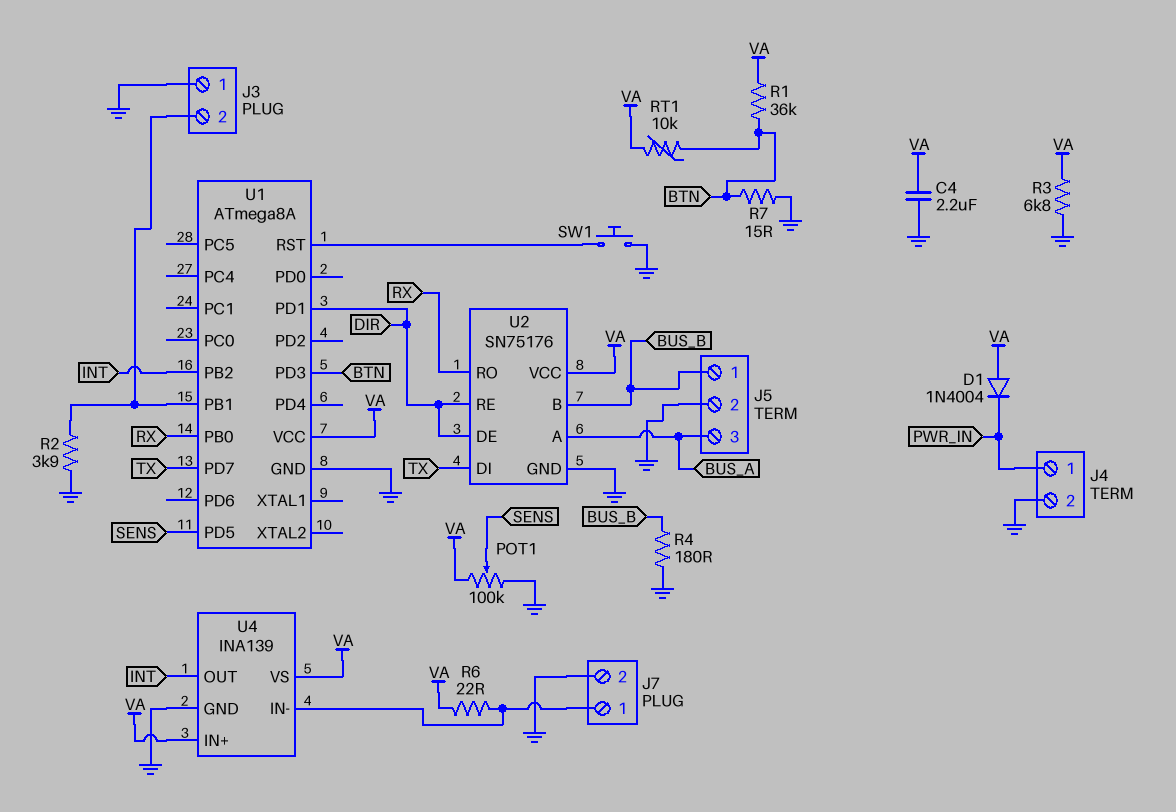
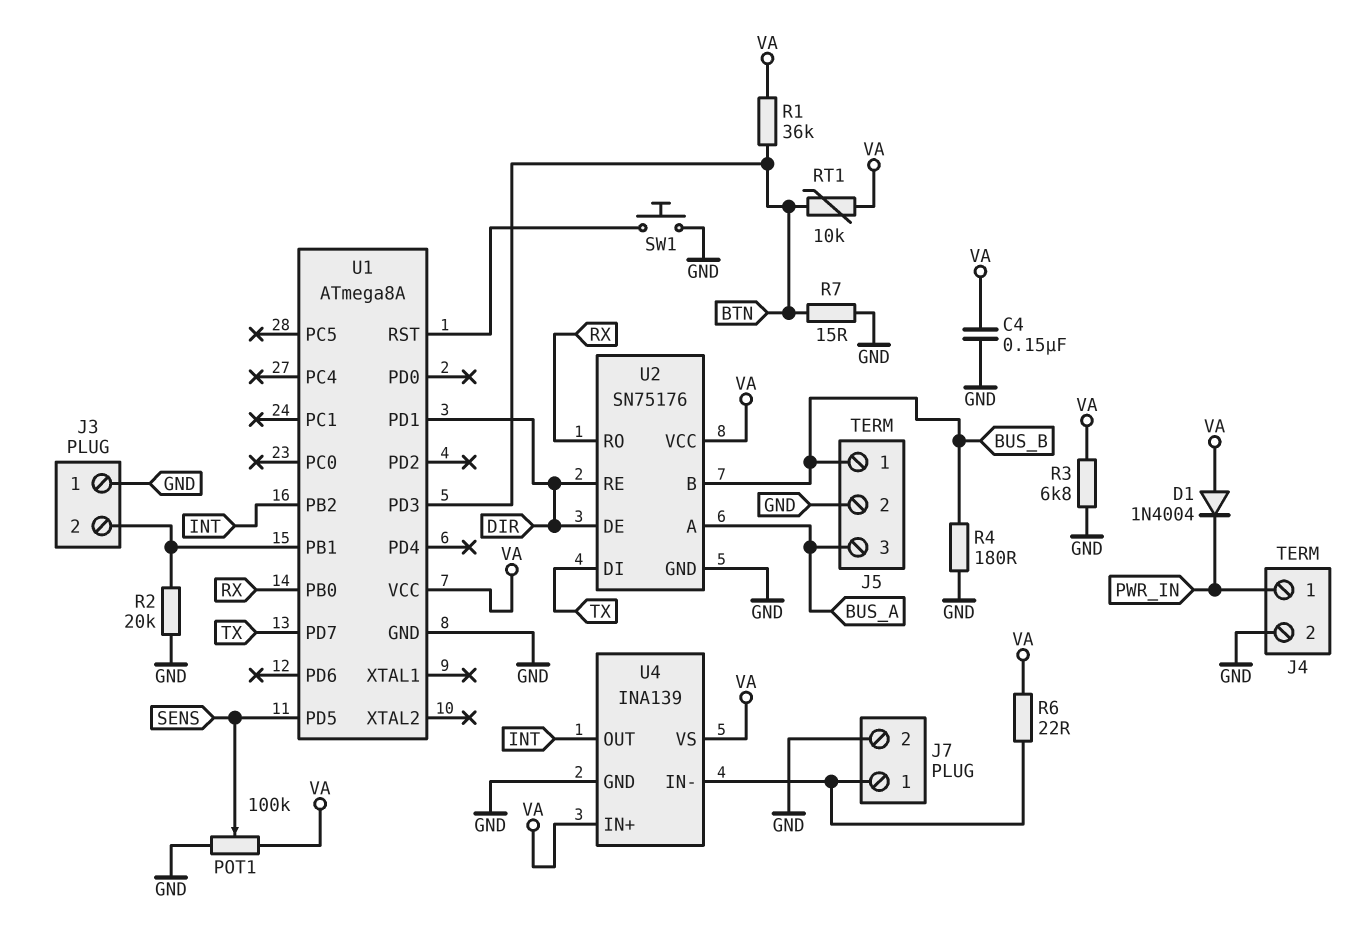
C4: 2.2uF (GND, VA) -> 150nF (GND, VA)
R2: 3.9k (GND, J3/2) -> 20k (GND, J3/2)

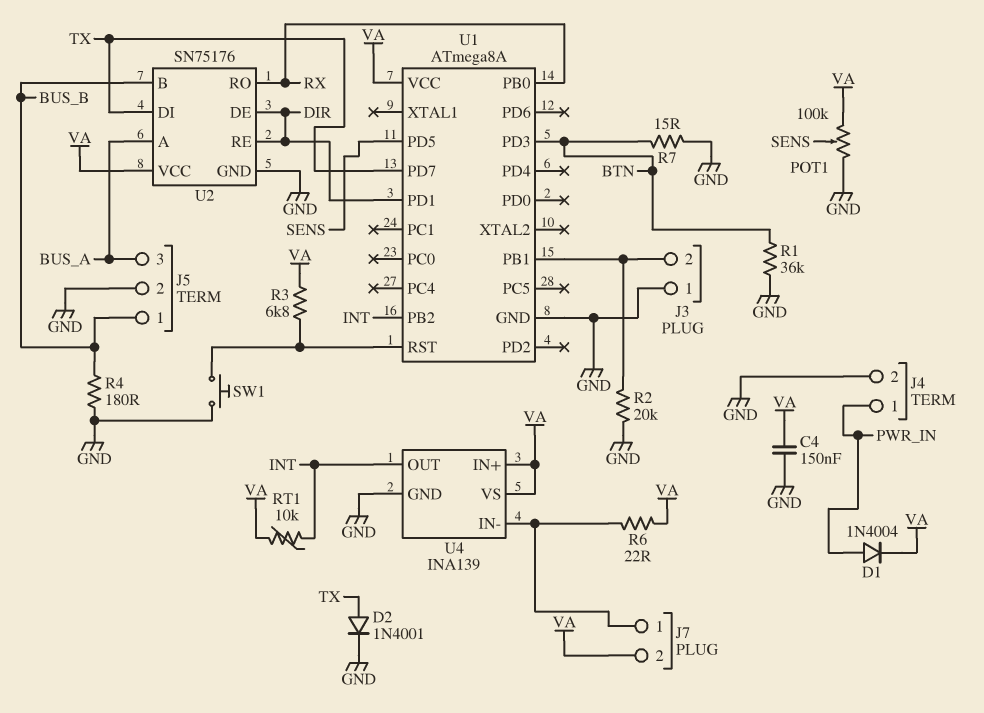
D1: diode 1N4004 (A VA, K PWR_IN) -> diode 1N4004 (A PWR_IN, K VA)
D2: none -> diode 1N4001 (A TX, K GND)
J7 pin 2: GND -> VA
R1: 36k (BTN, VA) -> 36k (BTN, GND)
R3: 6.8k (GND, VA) -> 6.8k (U1/RST, VA)
RT1: 10k (BTN, VA) -> 10k (INT, VA)

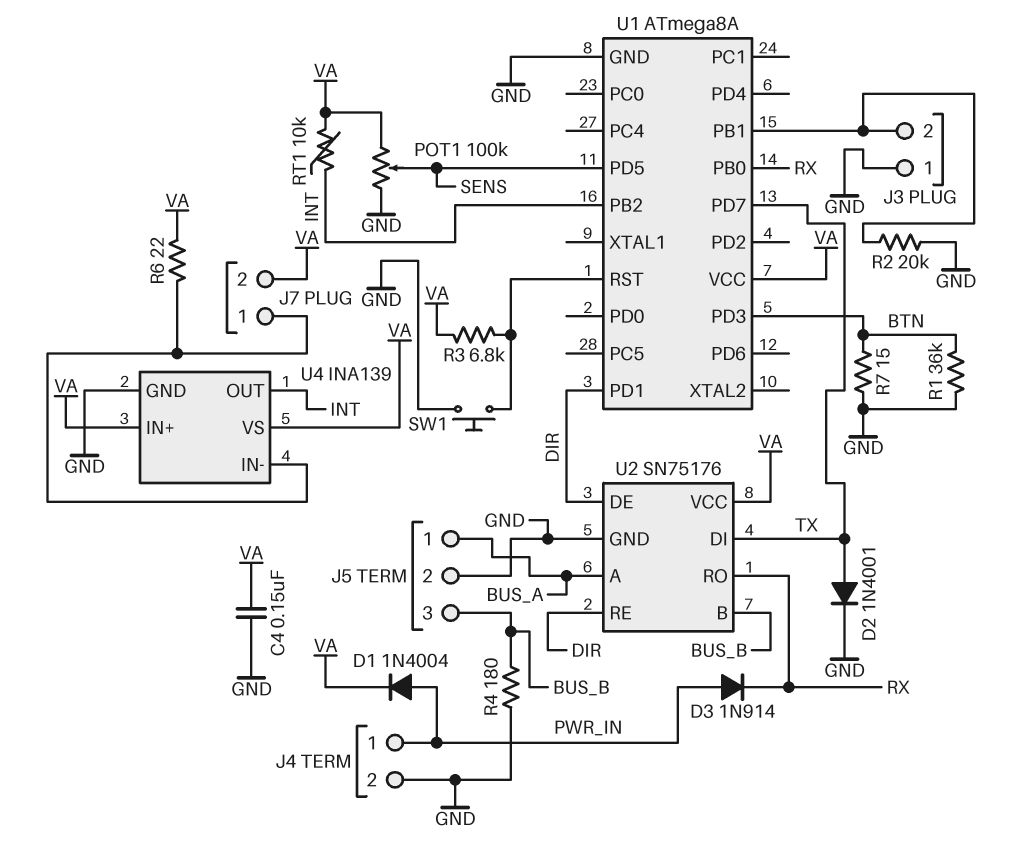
D3: none -> diode 1N914 (A PWR_IN, K RX)
J5 pin 1: BUS_B -> BUS_A
J5 pin 3: BUS_A -> BUS_B

